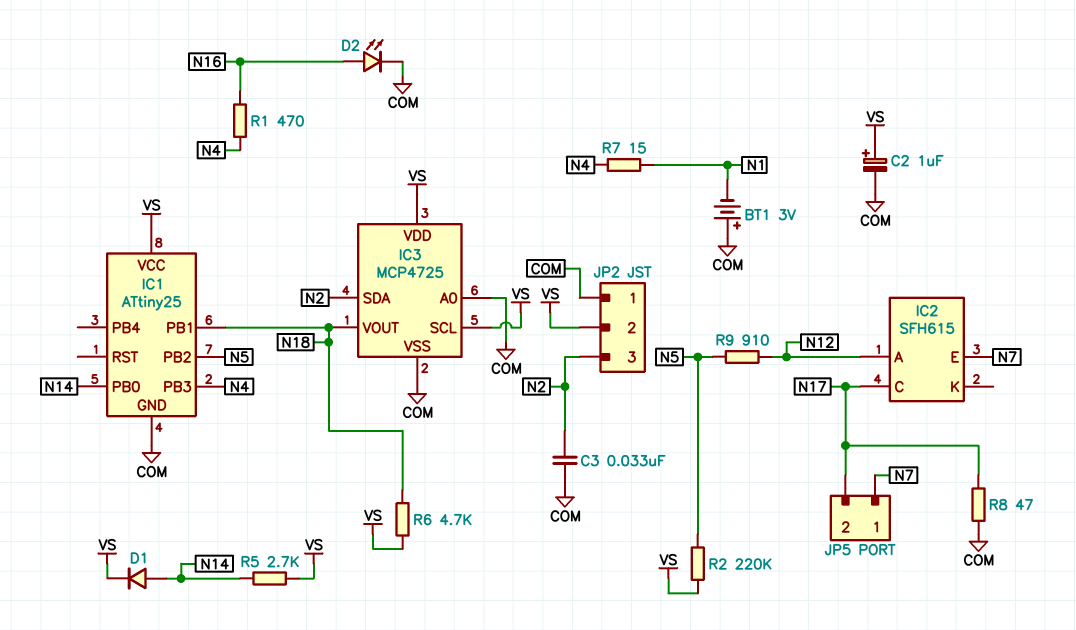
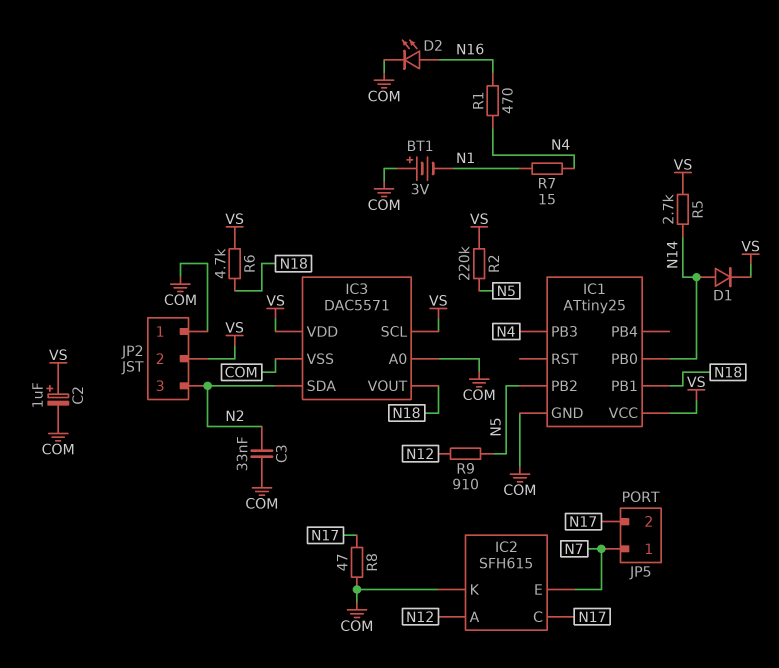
IC2 pin K: none -> COM
IC3: MCP4725 -> DAC5571

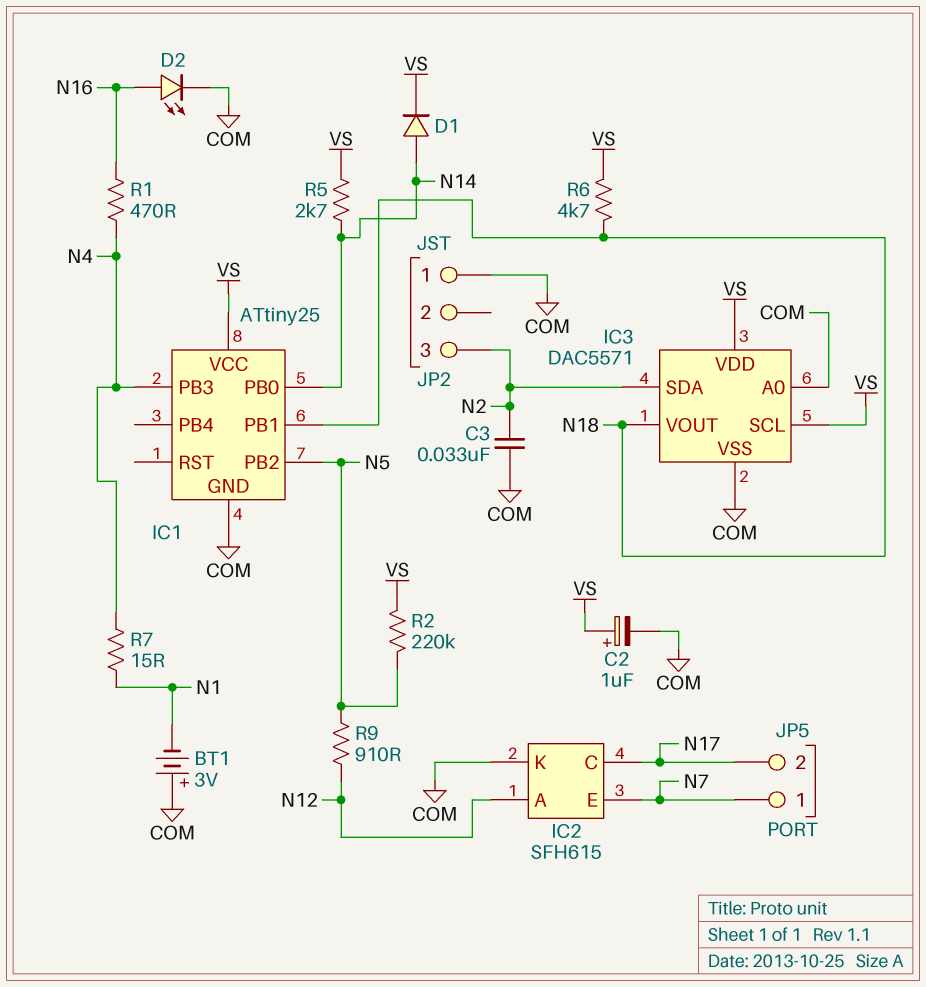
JP2 pin 2: VS -> none
R8: 47 (COM, N17) -> none

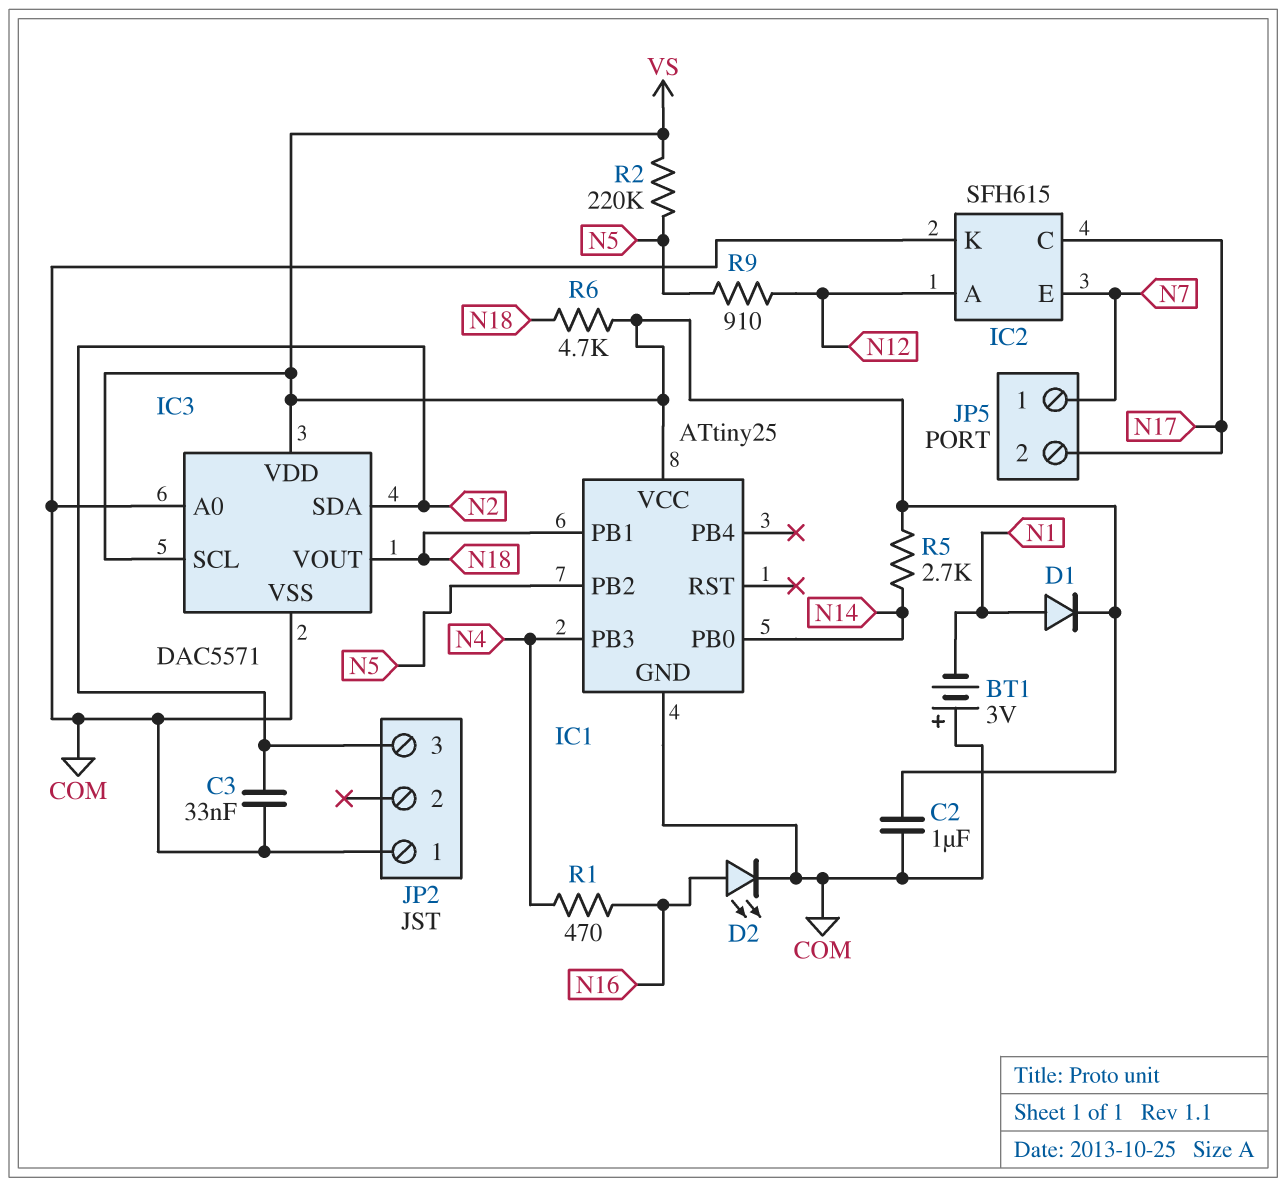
C2: 1uF (plus VS, minus COM) -> 1uF (COM, VS)
D1: diode (A N14, K VS) -> diode (A N1, K VS)
R7: 15 (N1, N4) -> none

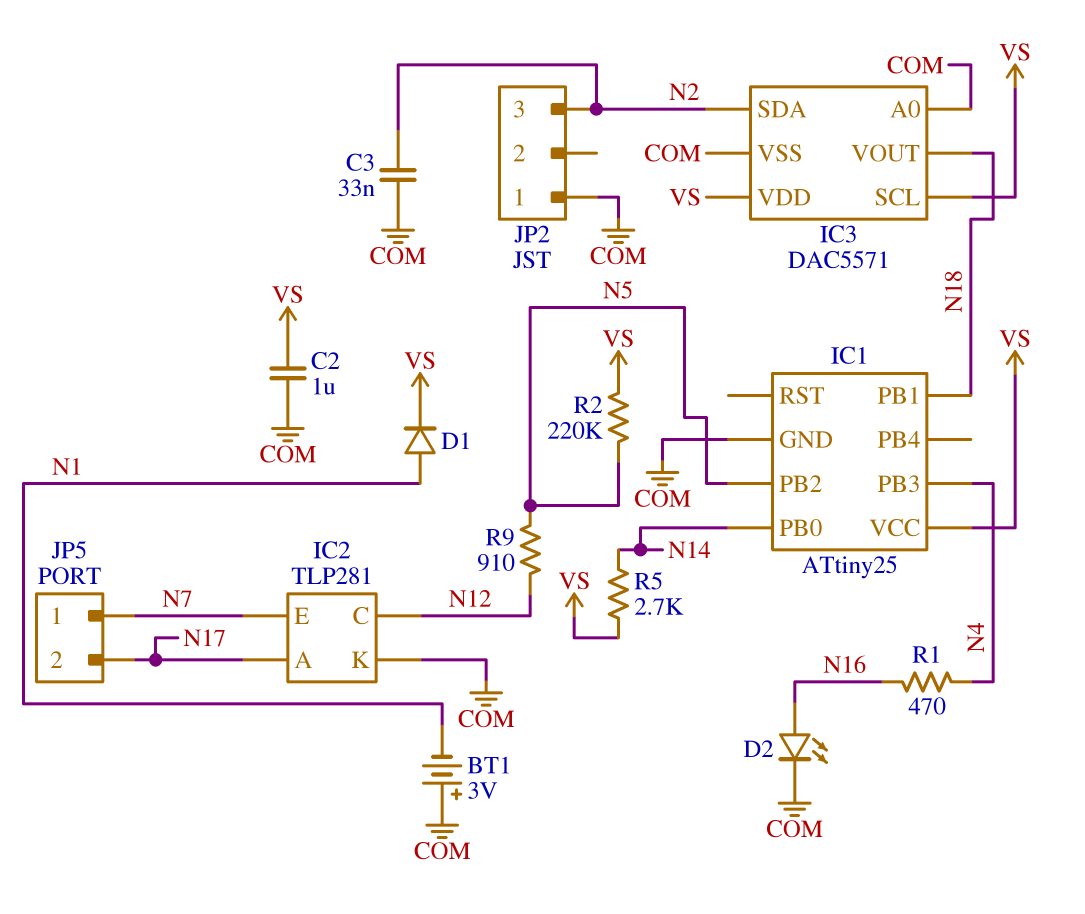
IC2: SFH615 -> TLP281
IC2 pin A: N12 -> N17
IC2 pin C: N17 -> N12
R6: 4.7k (N18, VS) -> none

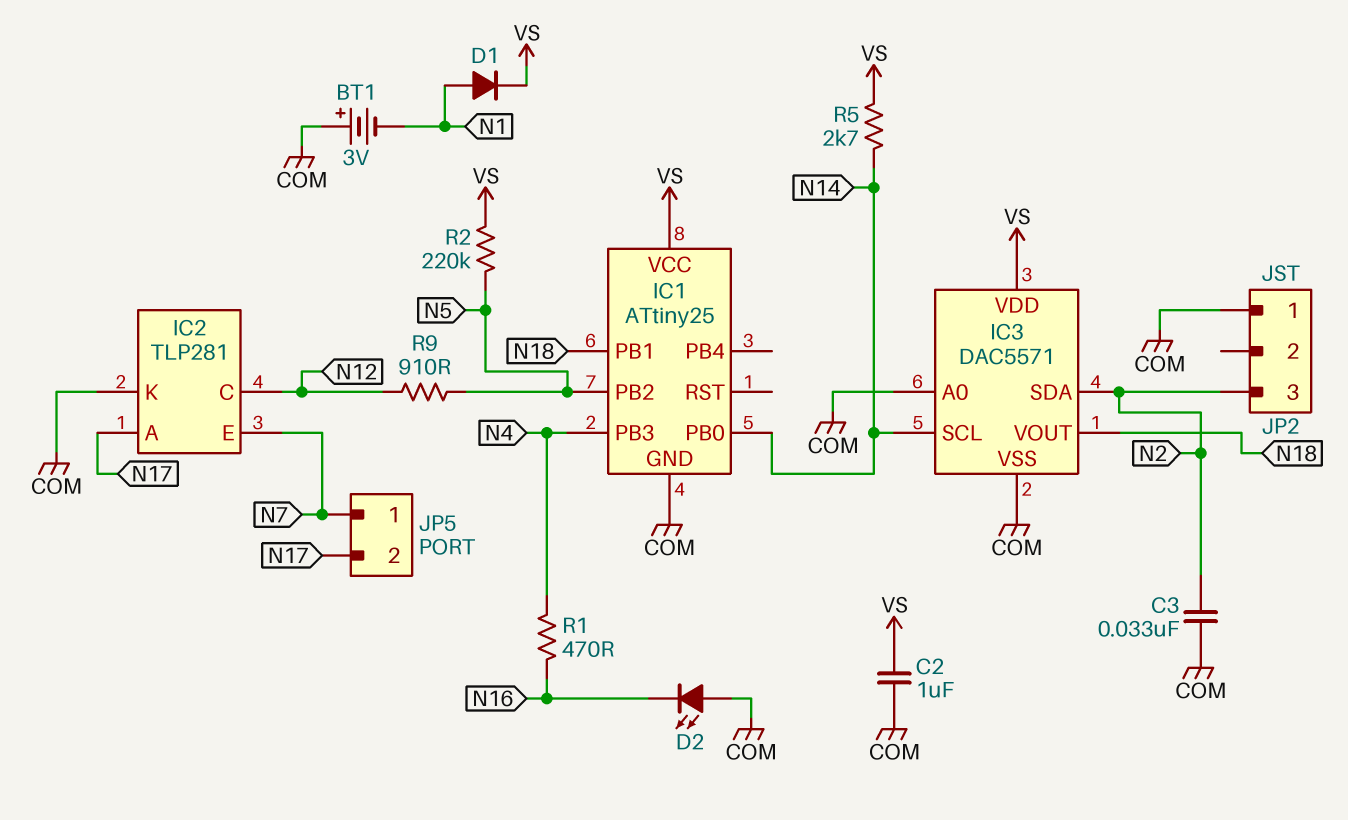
D2: LED (A N16, K COM) -> LED (A COM, K N16)
IC3 pin SCL: VS -> N14

